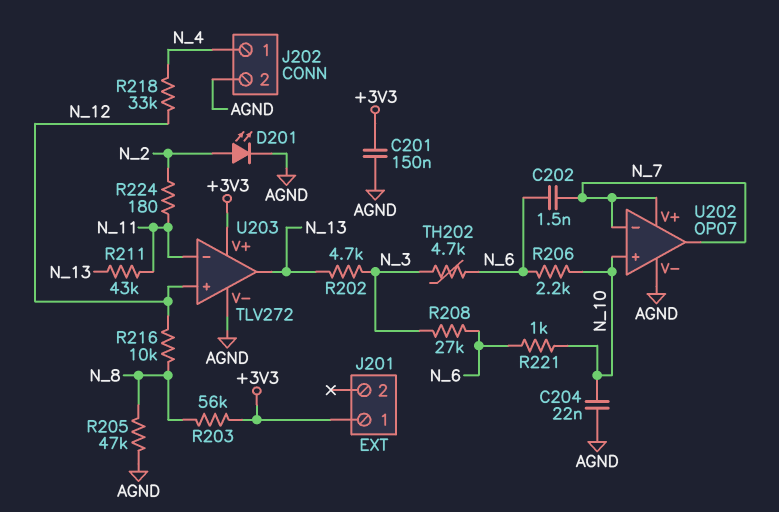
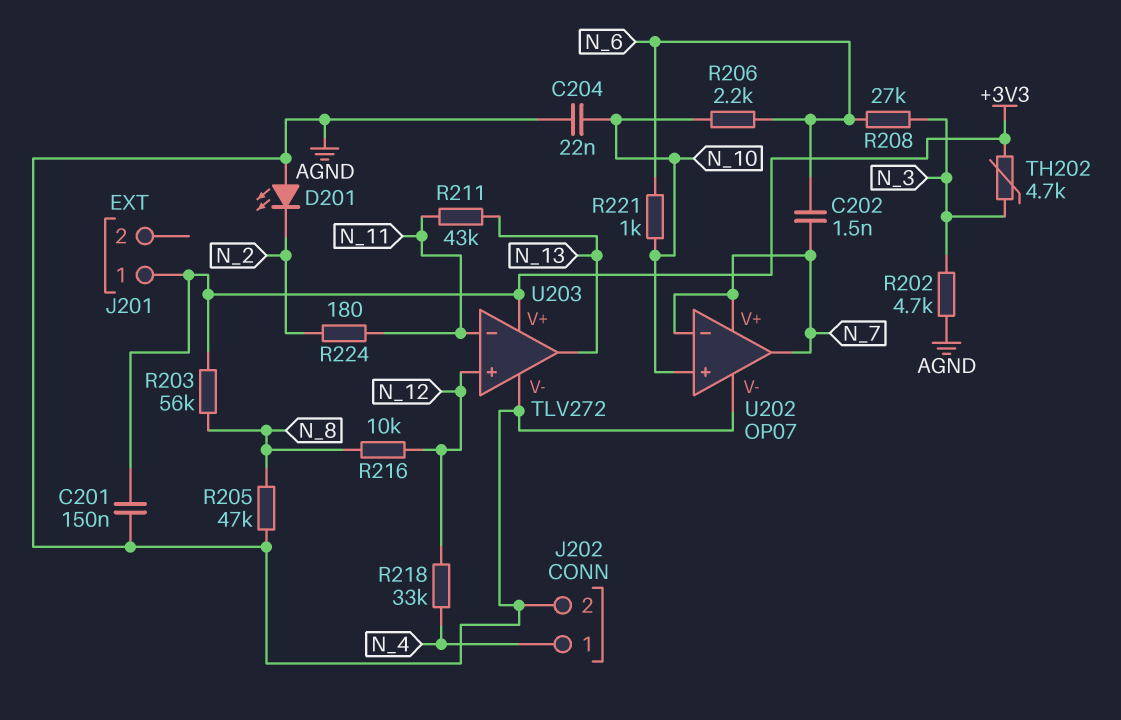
D201: LED (A N_2, K AGND) -> LED (A AGND, K N_2)
R202: 4.7k (N_3, N_13) -> 4.7k (AGND, N_3)
TH202: 4.7k (N_3, N_6) -> 4.7k (+3V3, N_3)

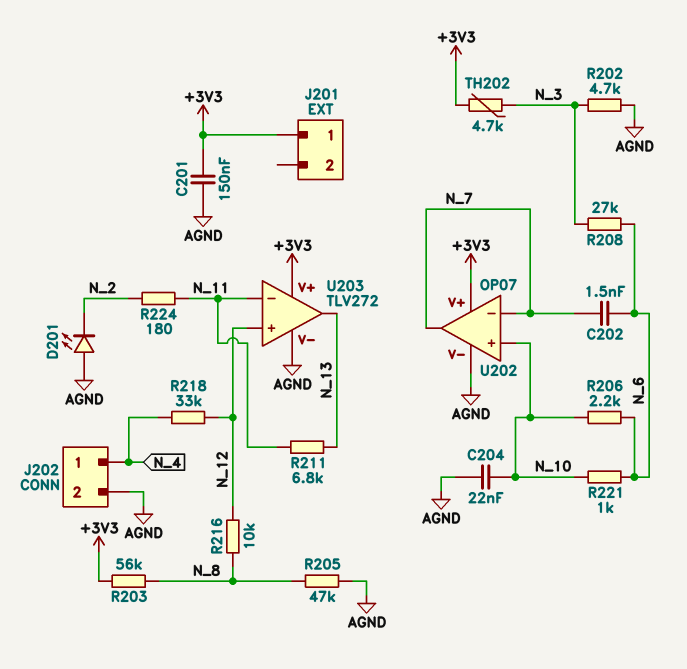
R211: 43k (N_11, N_13) -> 6.8k (N_11, N_13)
U202 pin V+: N_7 -> +3V3

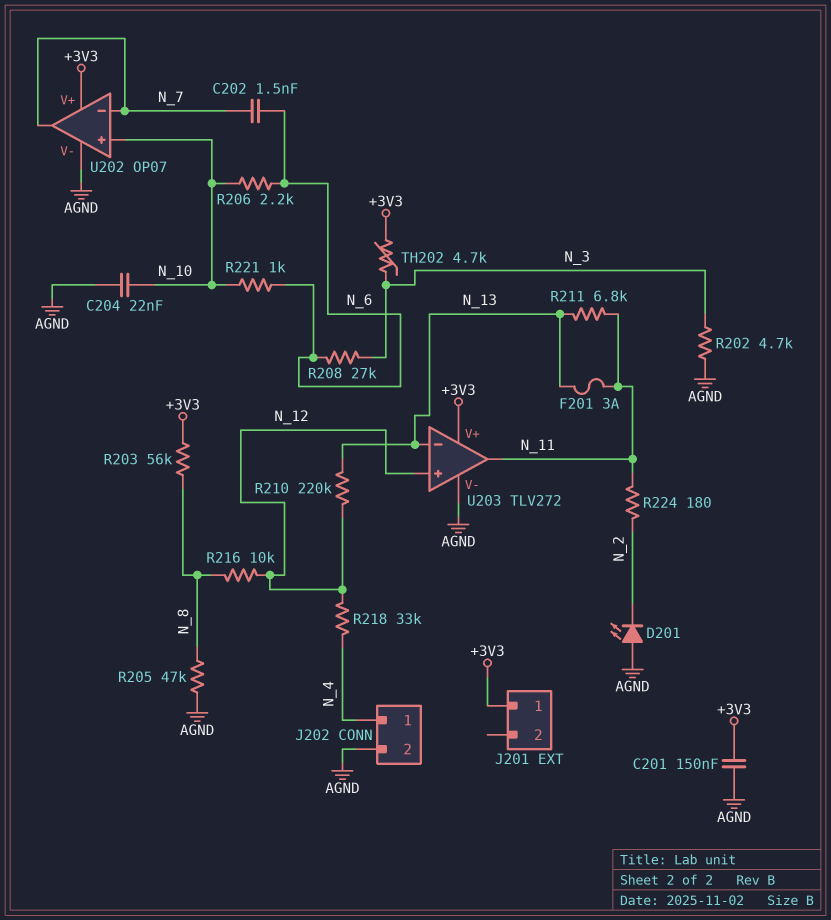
F201: none -> 3A (N_11, N_13)
R210: none -> 220k (N_12, N_13)
U203 pin in-: N_11 -> N_13
U203 pin out: N_13 -> N_11

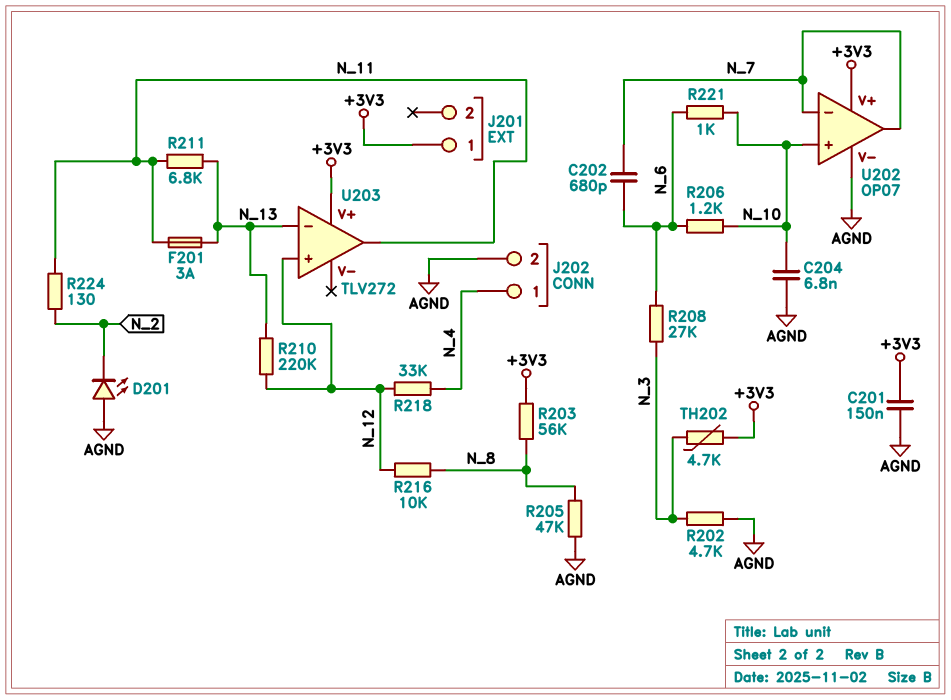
C202: 1.5nF (N_6, N_7) -> 680pF (N_6, N_7)
C204: 22nF (AGND, N_10) -> 6.8nF (AGND, N_10)
R206: 2.2k (N_6, N_10) -> 1.2k (N_6, N_10)
R224: 180 (N_2, N_11) -> 130 (N_2, N_11)
U203 pin V-: AGND -> none

